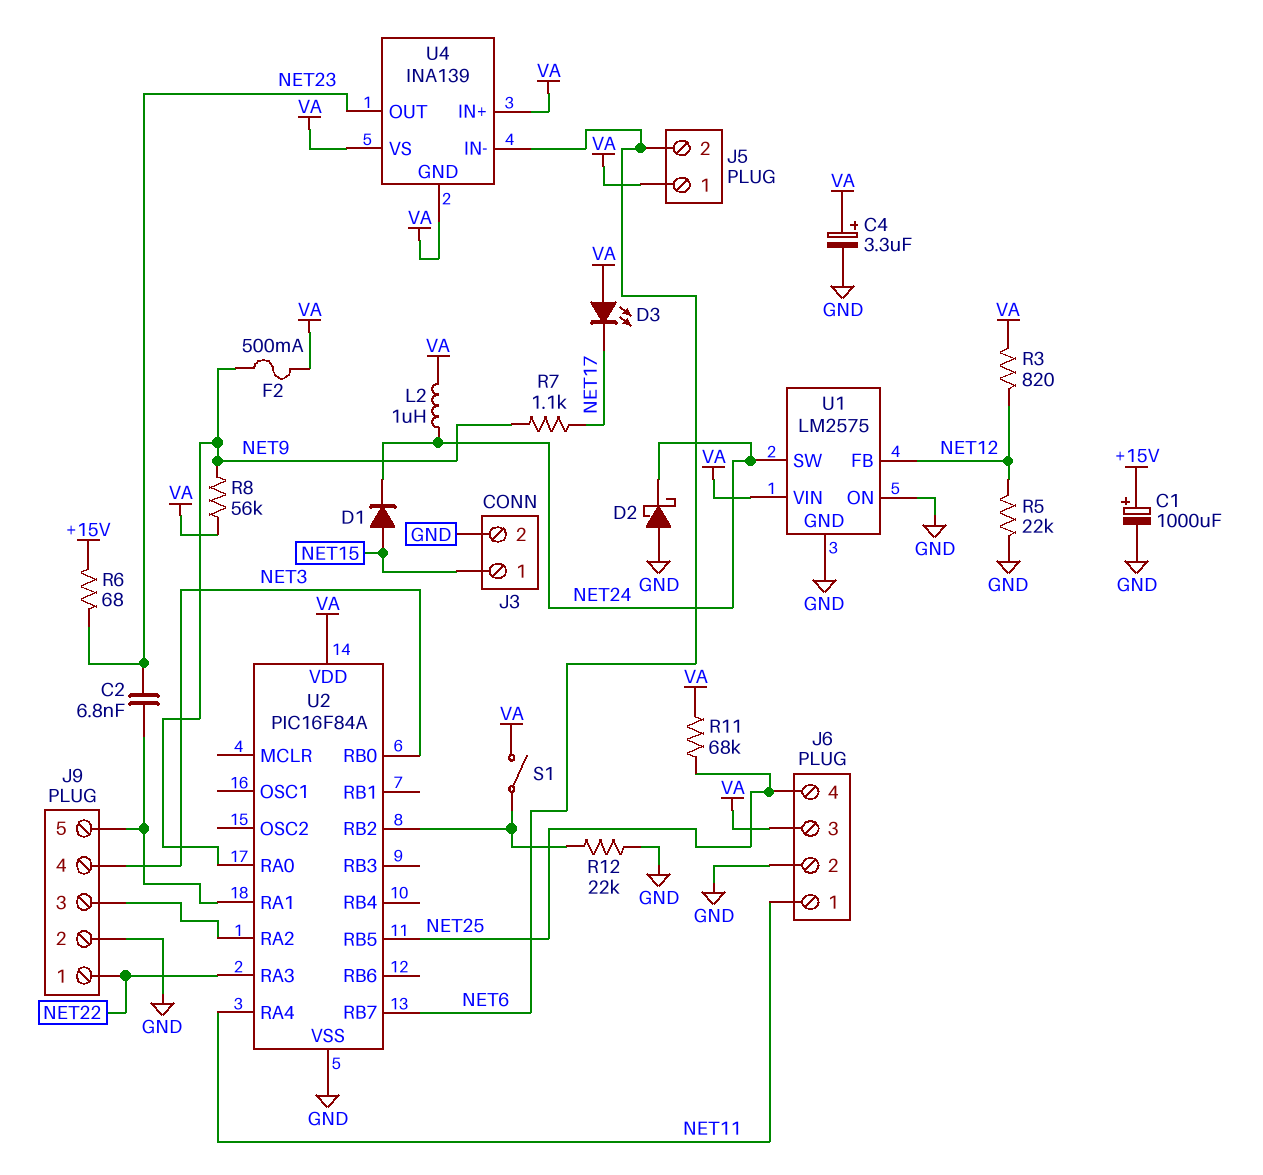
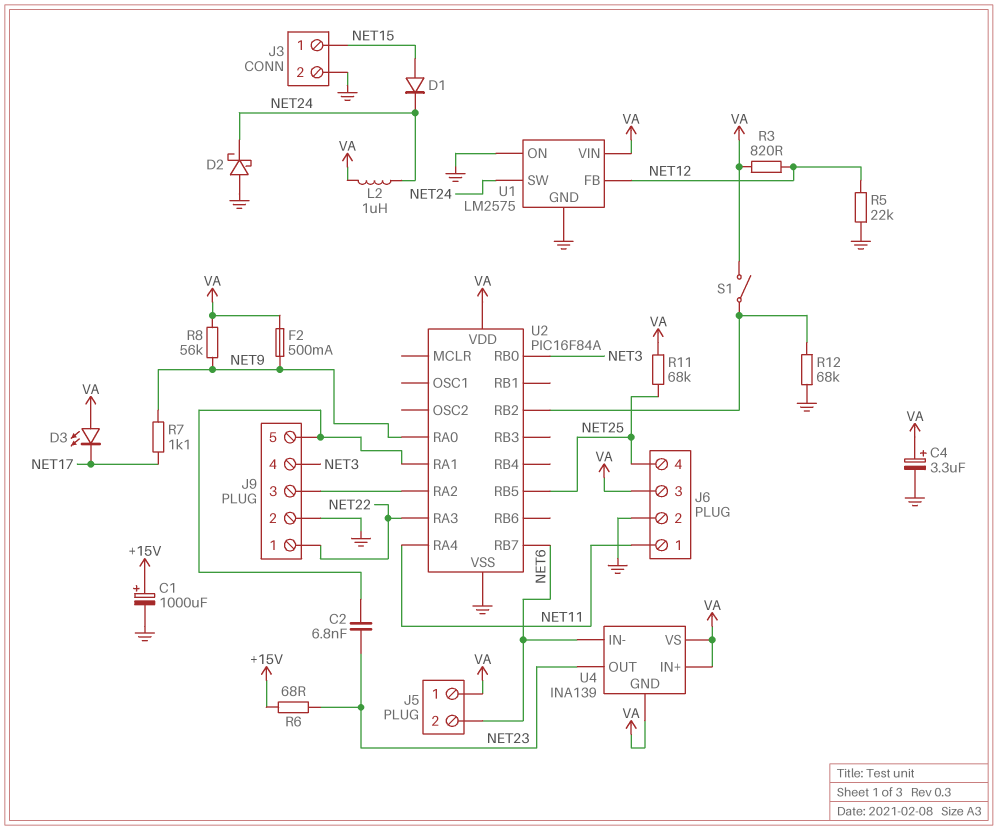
R12: 22k (GND, U2/RB2) -> 68k (GND, U2/RB2)

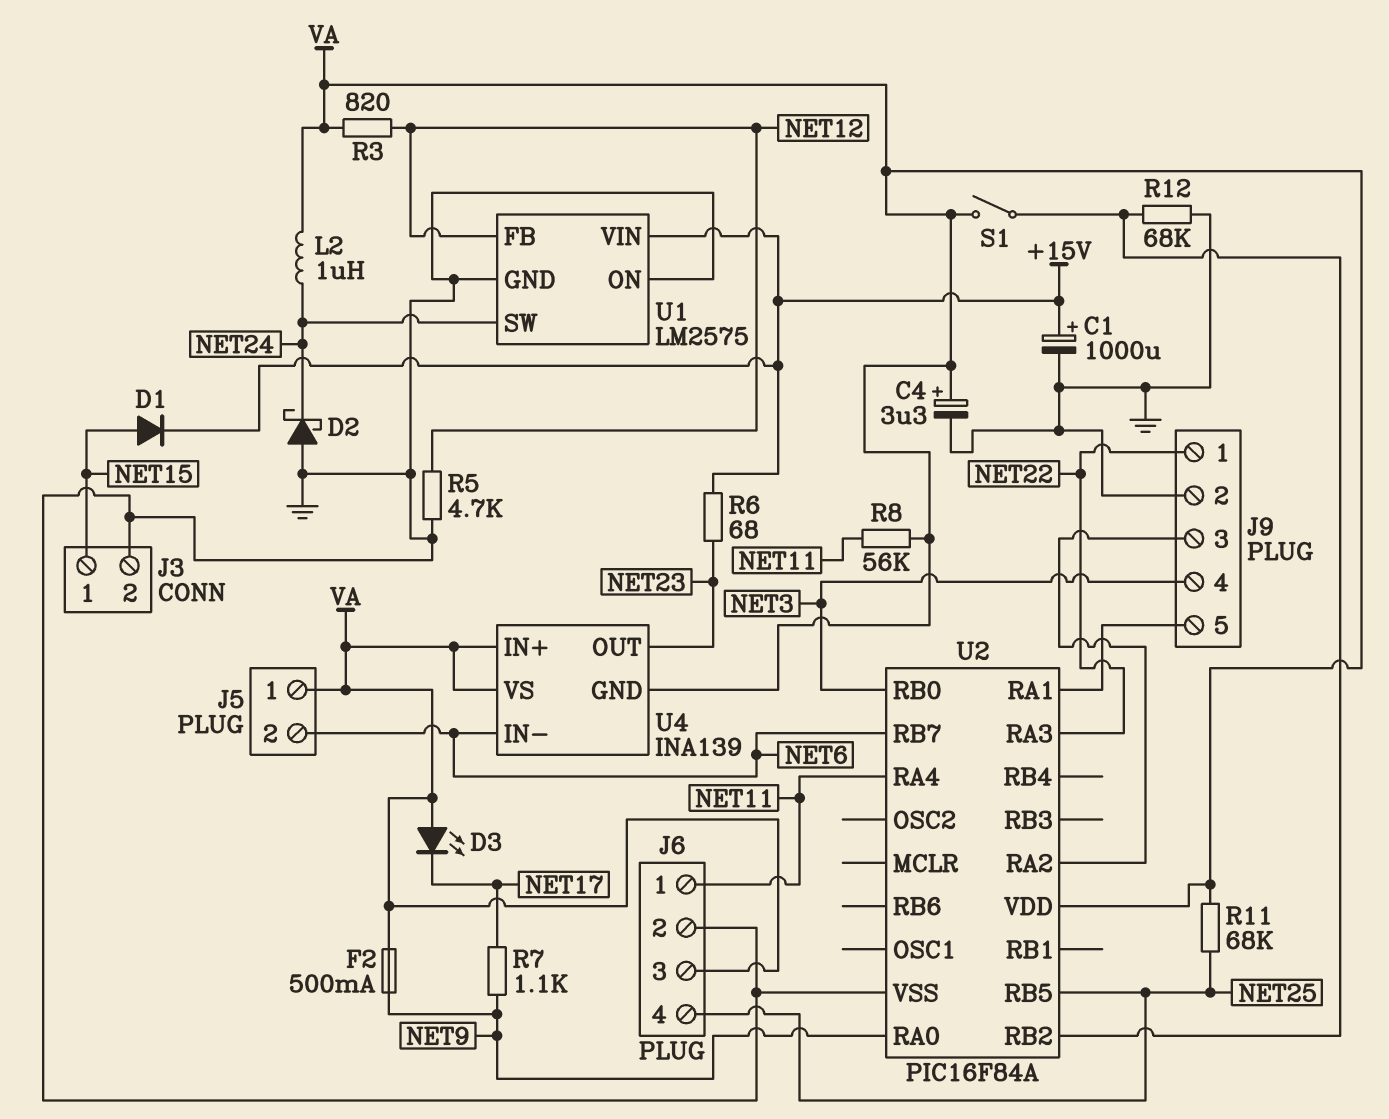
C2: 6.8nF (J9/5, NET23) -> none
D1: diode (A NET15, K NET24) -> diode (A NET15, K +15V)
R5: 22k (GND, NET12) -> 4.7k (GND, NET12)
R8: 56k (NET9, VA) -> 56k (NET11, VA)
U1 pin VIN: VA -> +15V

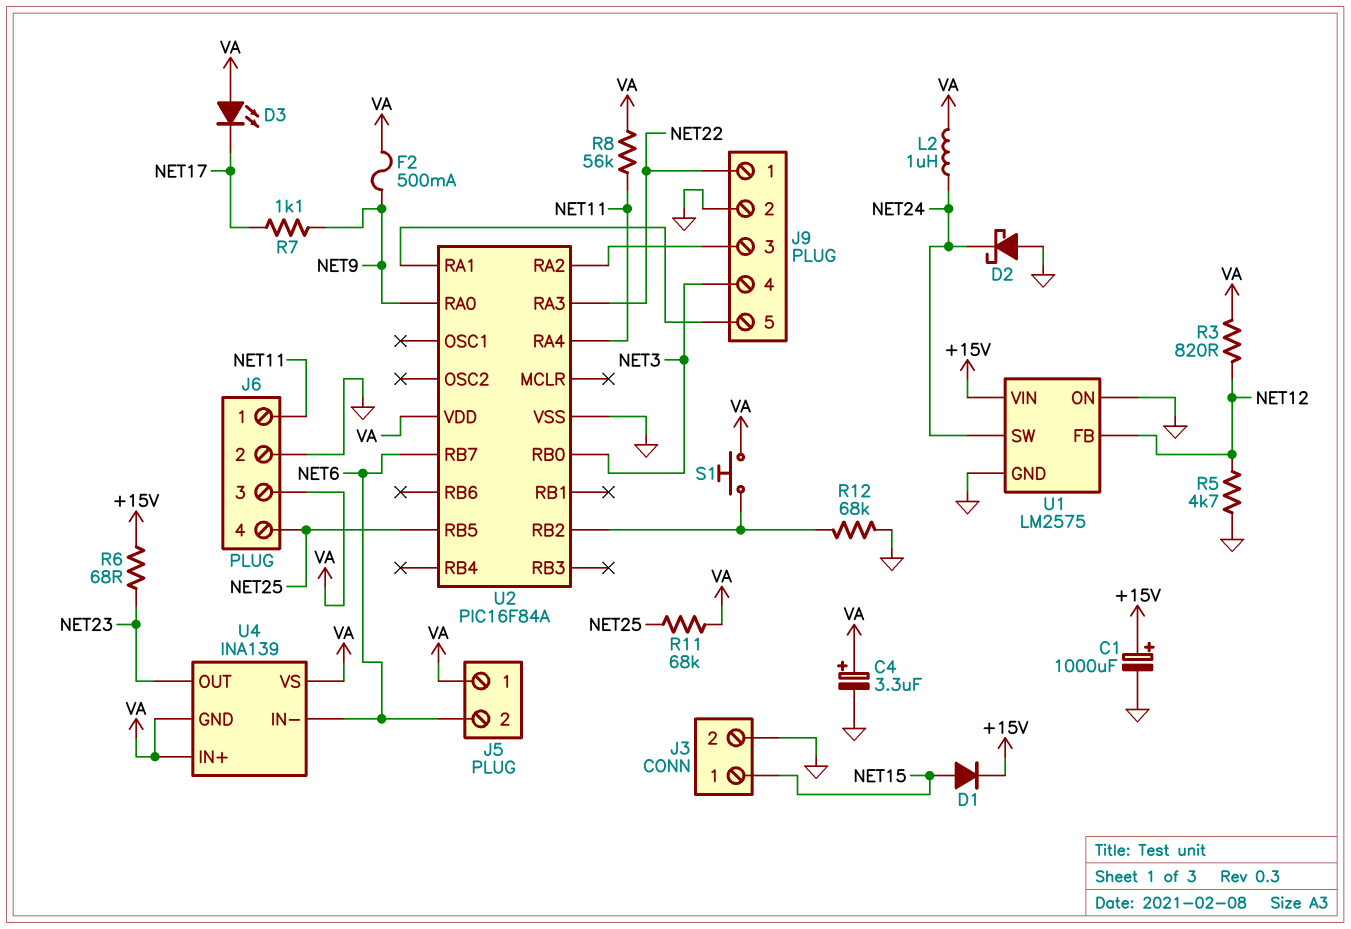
S1: switch (U2/RB2, VA) -> button (U2/RB2, VA)

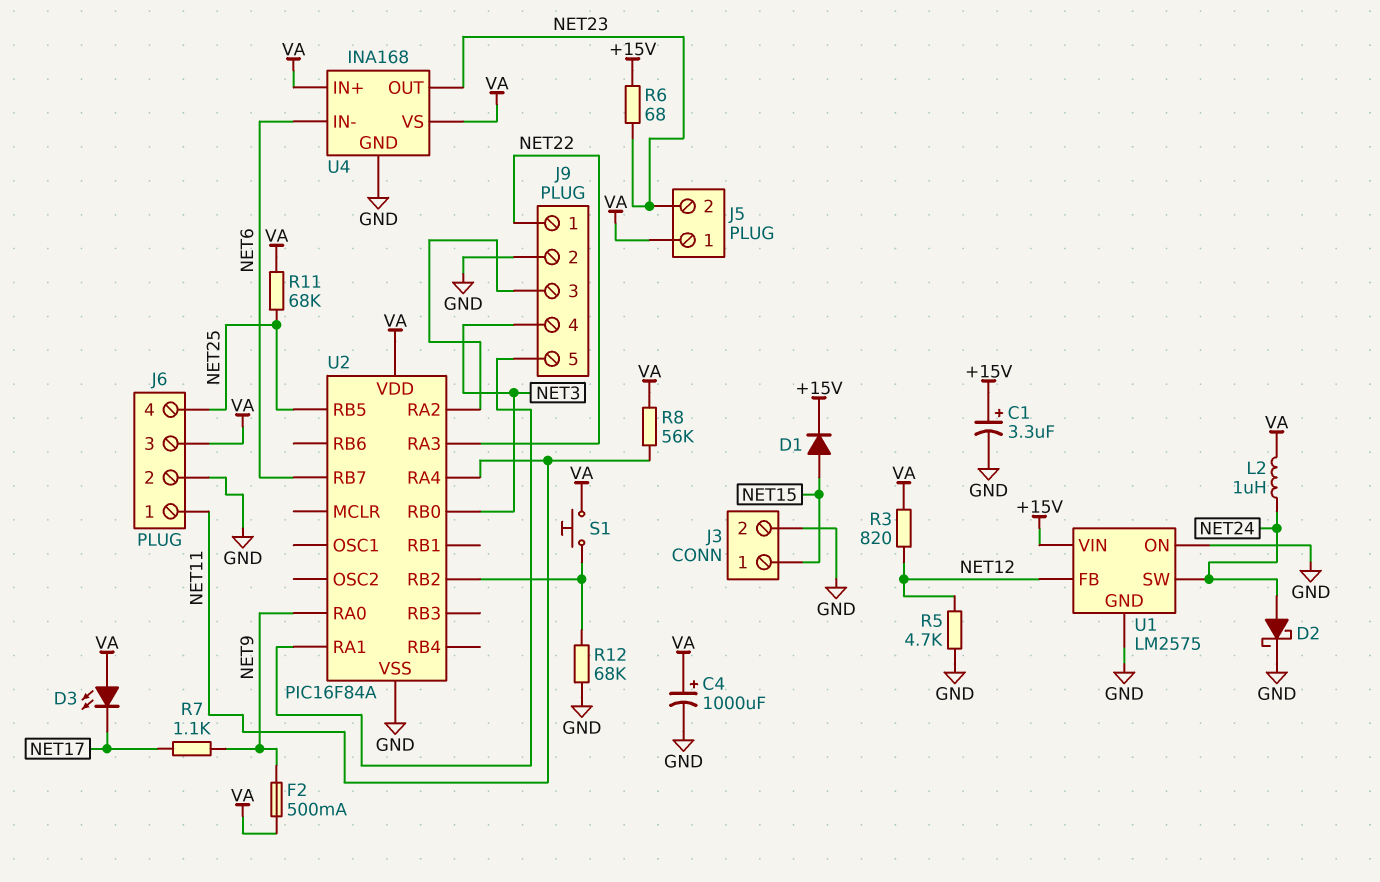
C1: 1000uF (plus +15V, minus GND) -> 3.3uF (plus +15V, minus GND)
C4: 3.3uF (plus VA, minus GND) -> 1000uF (plus VA, minus GND)
D2: schottky (A GND, K NET24) -> schottky (A NET24, K GND)
J5 pin 2: NET6 -> NET23
U4: INA139 -> INA168
U4 pin GND: VA -> GND

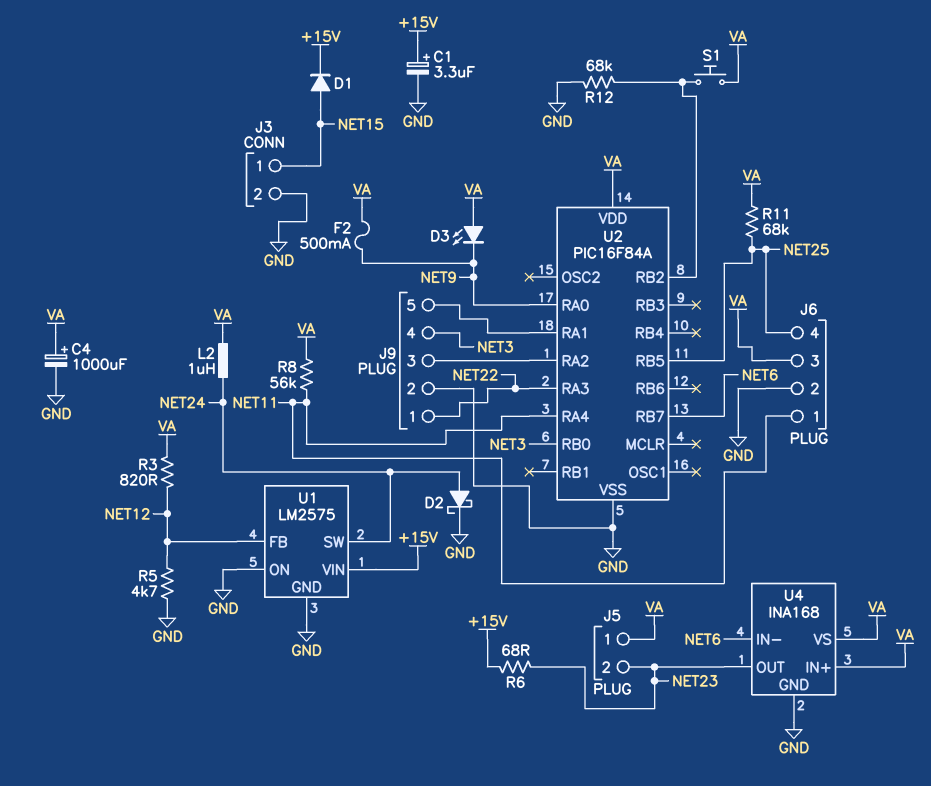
D3: LED (A VA, K NET17) -> LED (A VA, K NET9)
R7: 1.1k (NET9, NET17) -> none

